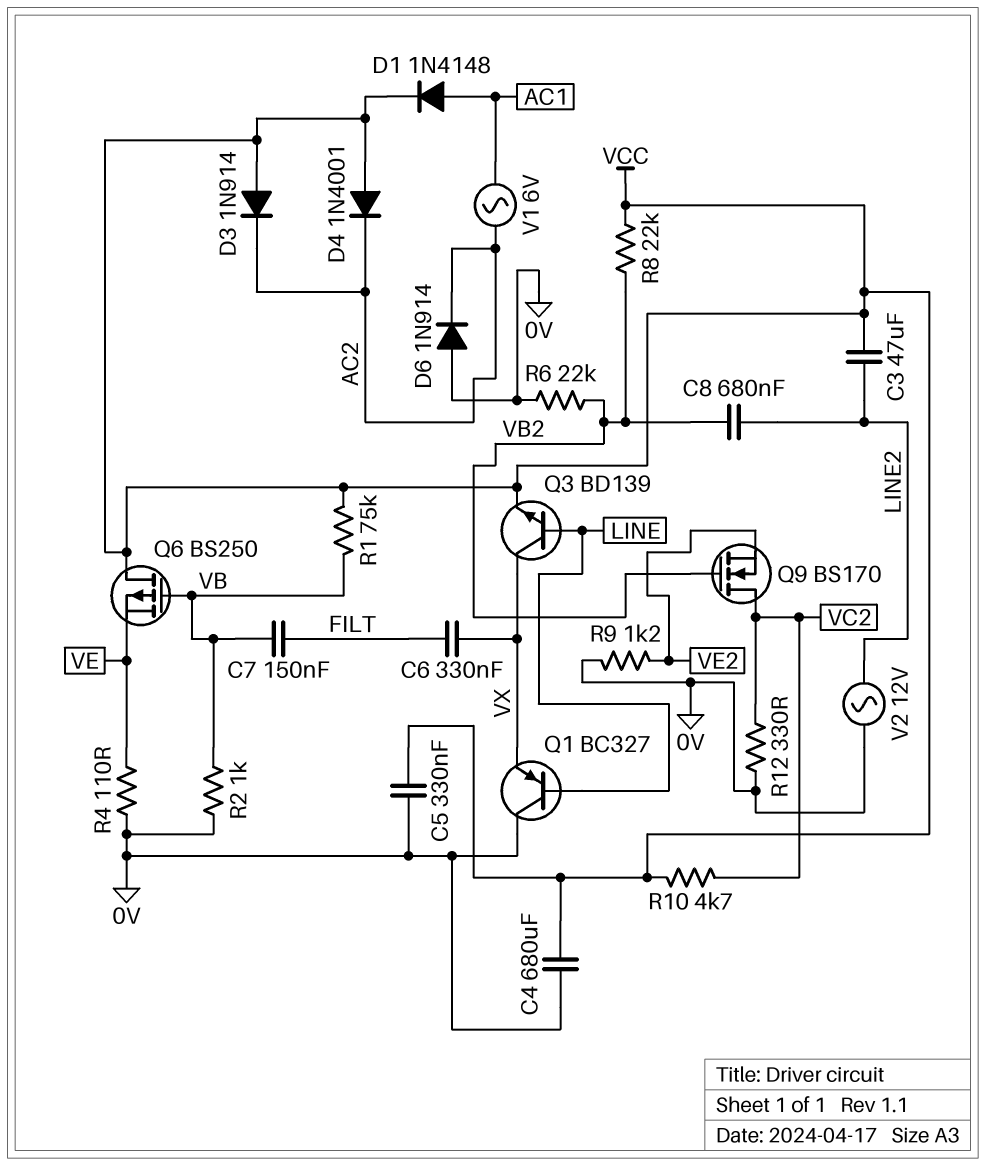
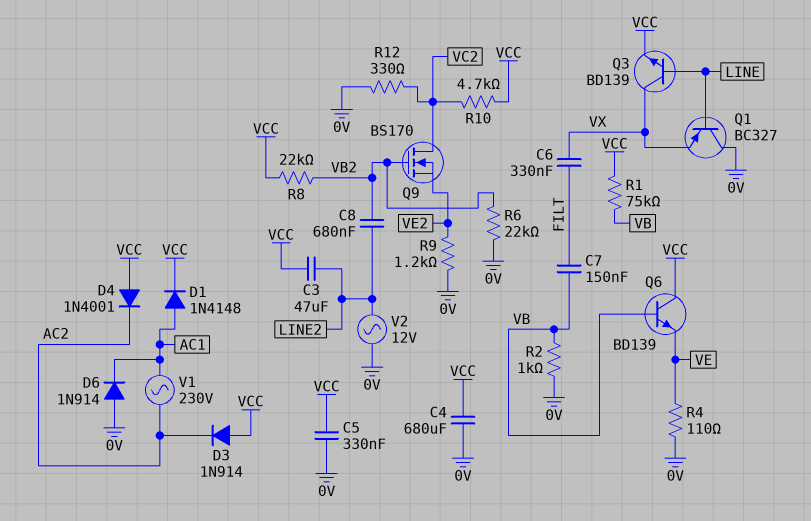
D6: diode 1N914 (A 0V, K AC2) -> diode 1N914 (A 0V, K AC1)
Q6: PMOS BS250 (G VB, D VCC, S VE) -> NPN BD139 (B VB, C VCC, E VE)
V1: AC 6V (AC1, AC2) -> AC 230V (AC1, AC2)

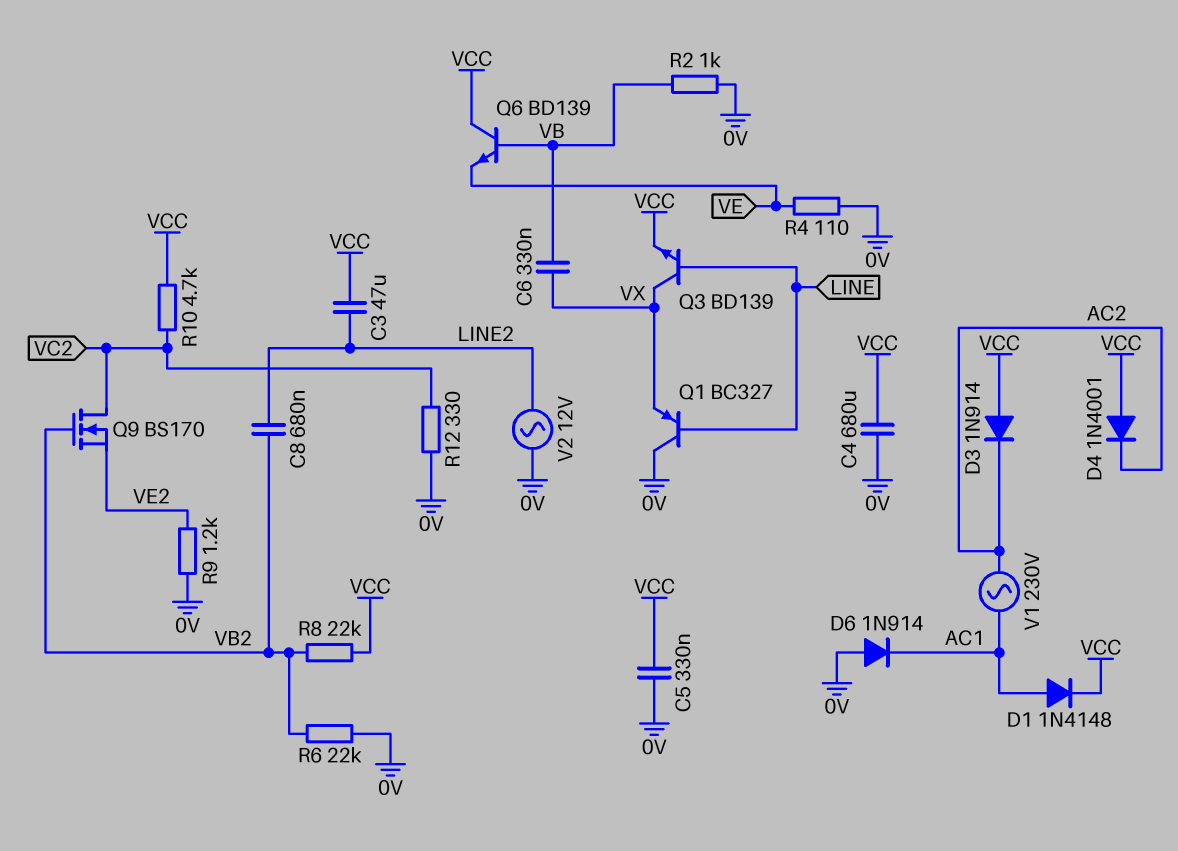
C6: 330nF (FILT, VX) -> 330nF (VB, VX)
C7: 150nF (FILT, VB) -> none
R1: 75k (VB, VCC) -> none

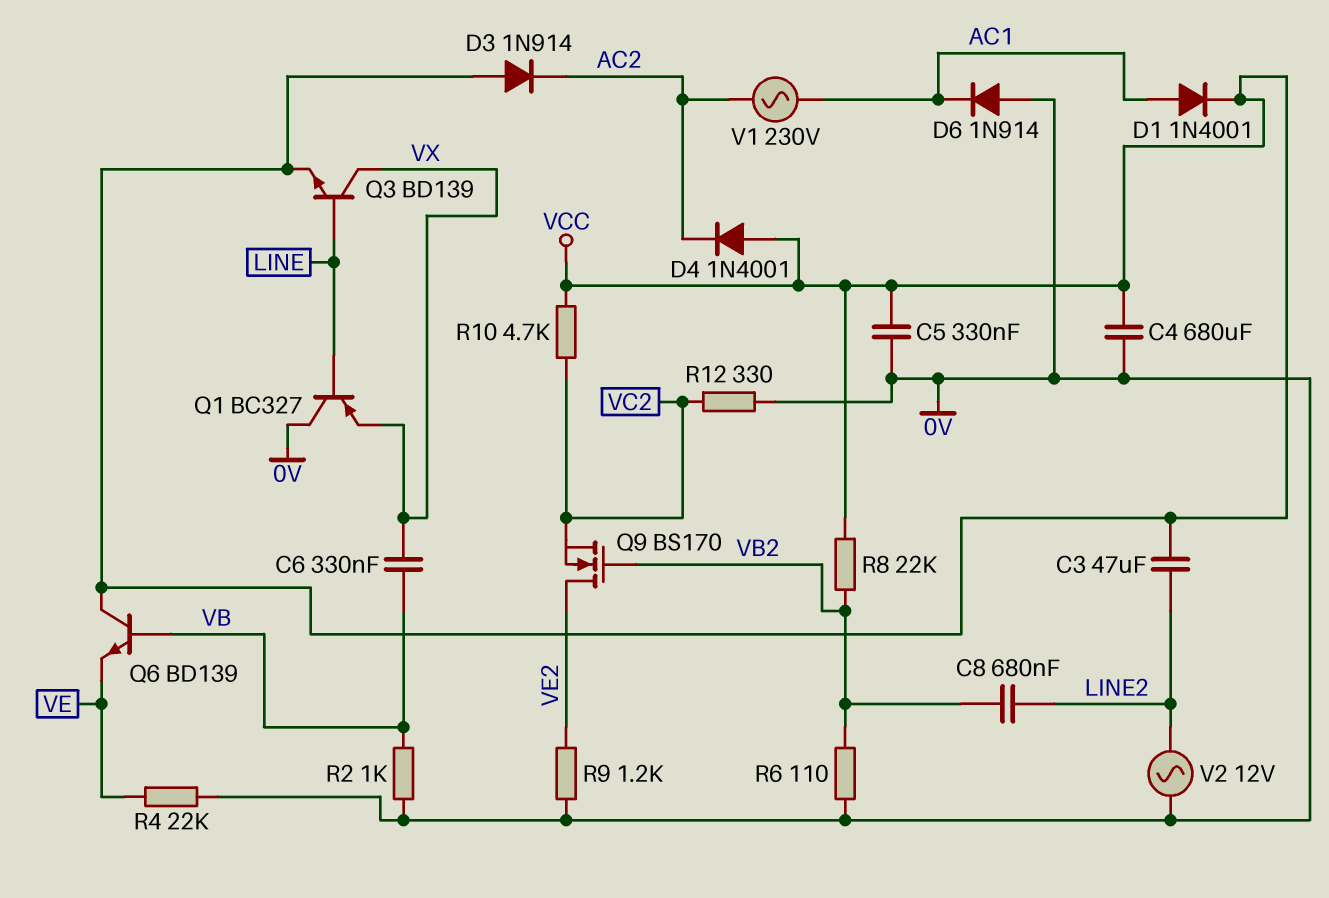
D1: diode 1N4148 (A AC1, K VCC) -> diode 1N4001 (A AC1, K VCC)
Q9: NMOS BS170 (G VB2, D VC2, S VE2) -> NMOS BS170 (G VB2, D VE2, S VC2)
R4: 110 (0V, VE) -> 22k (0V, VE)
R6: 22k (0V, VB2) -> 110 (0V, VB2)

